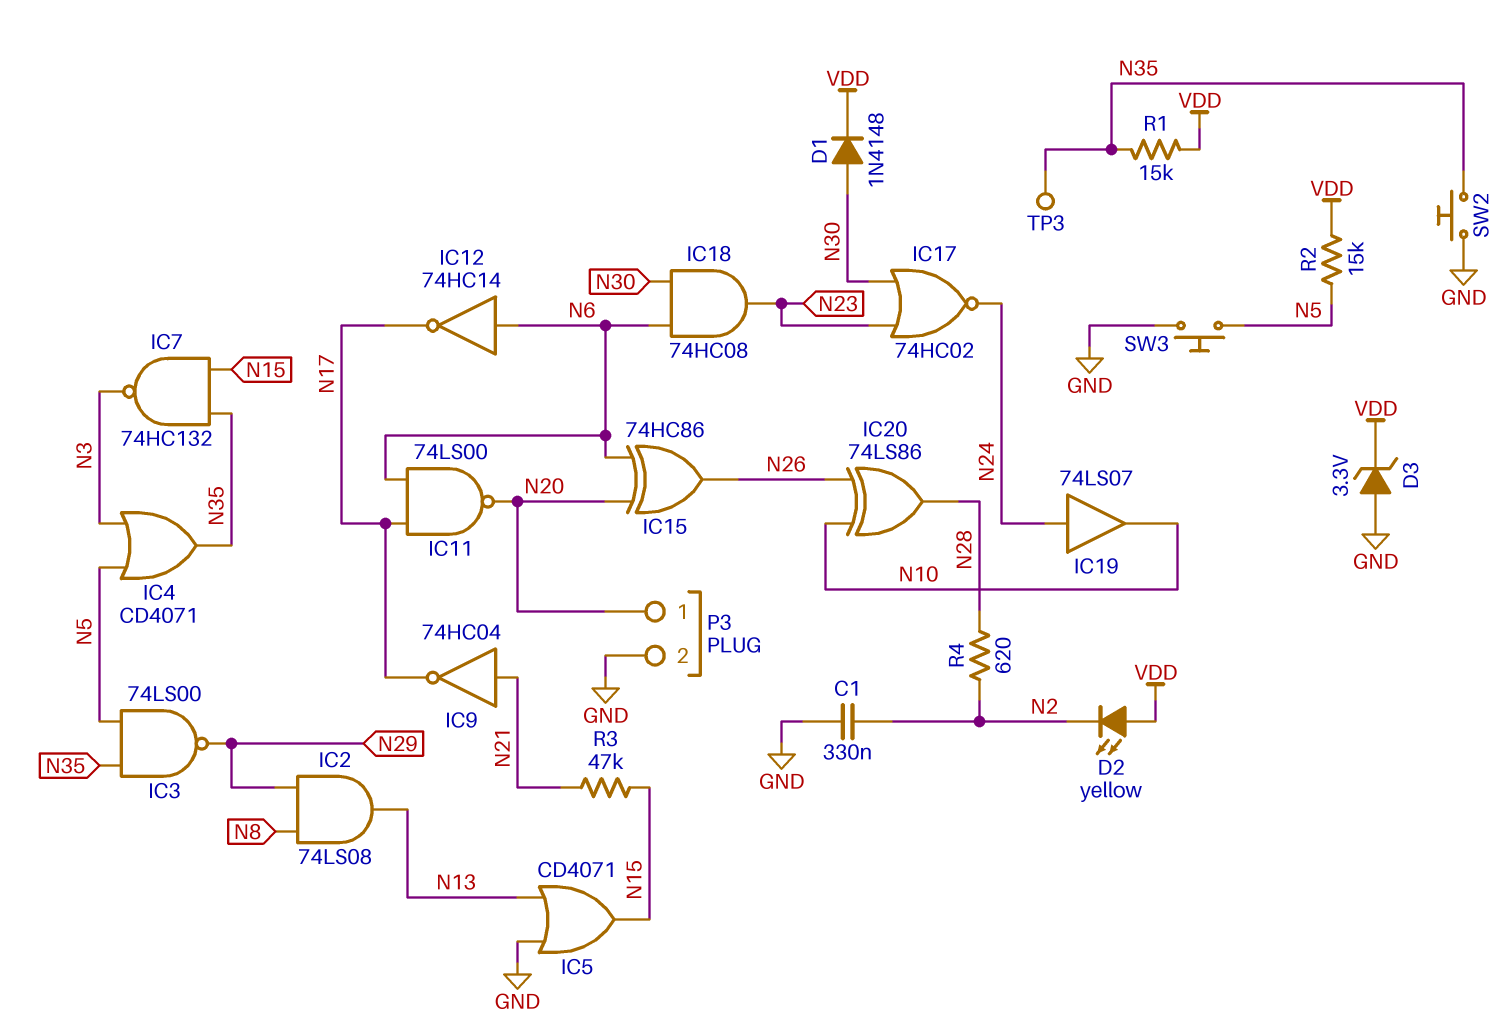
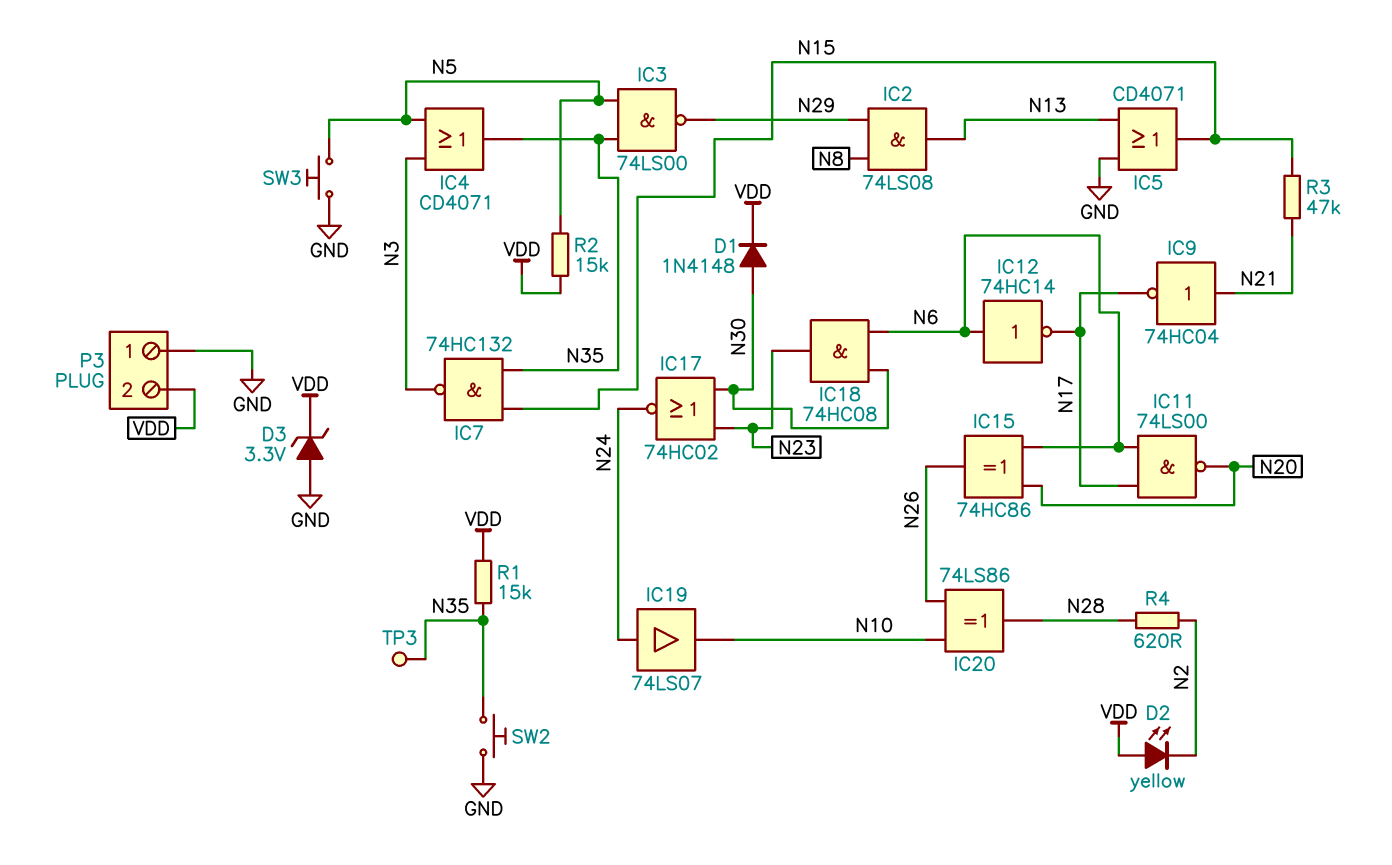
C1: 330nF (GND, N2) -> none
P3 pin 1: N20 -> GND
P3 pin 2: GND -> VDD

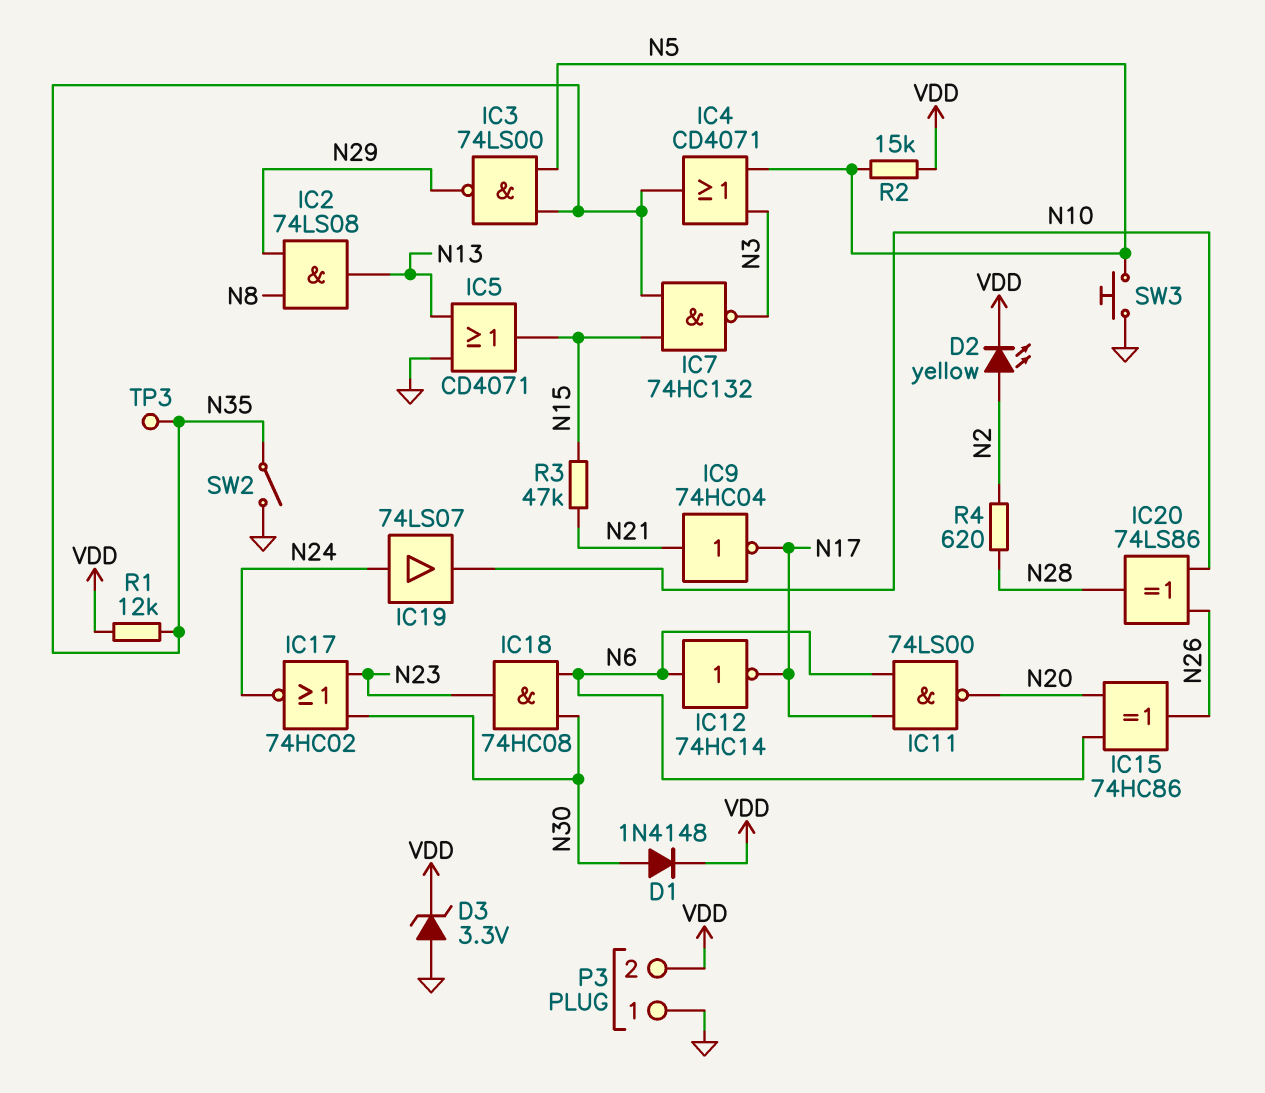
D2: LED yellow (A VDD, K N2) -> LED yellow (A N2, K VDD)
R1: 15k (N35, VDD) -> 12k (N35, VDD)
SW2: button (GND, N35) -> switch (GND, N35)

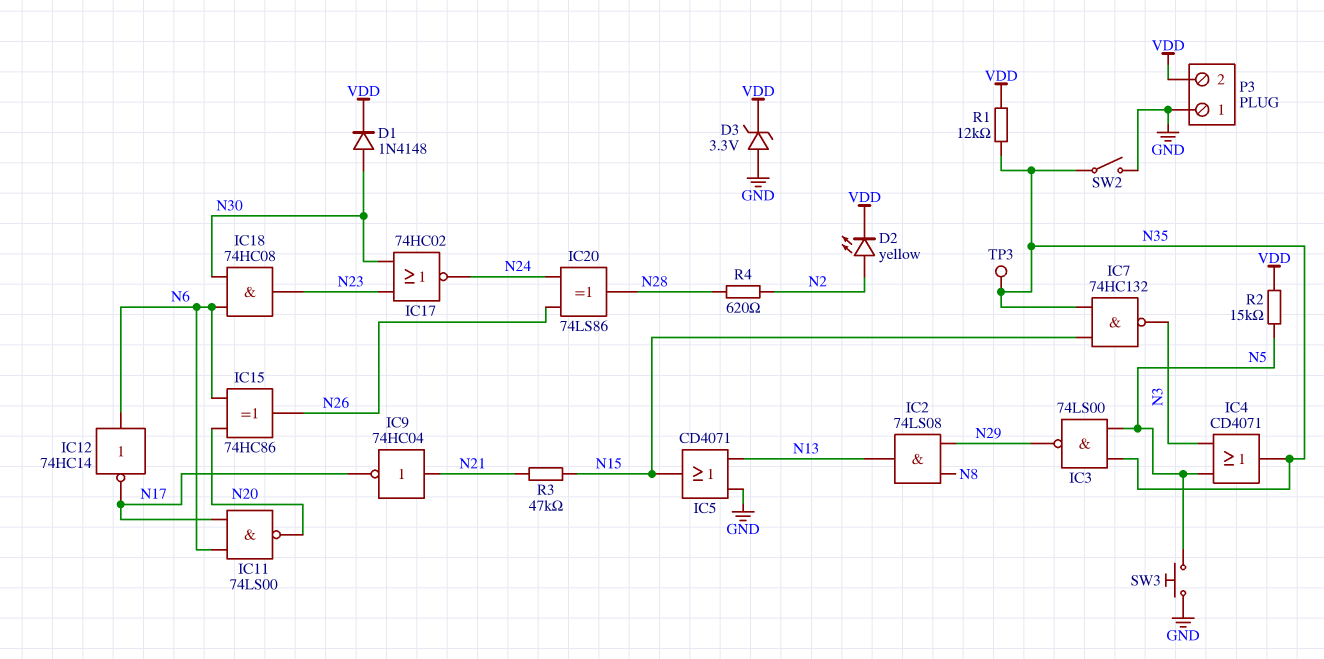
IC19: buffer 74LS07 (in N24, out N10) -> none
IC20: XOR 74LS86 (in N10, in N26, out N28) -> XOR 74LS86 (in N24, in N26, out N28)

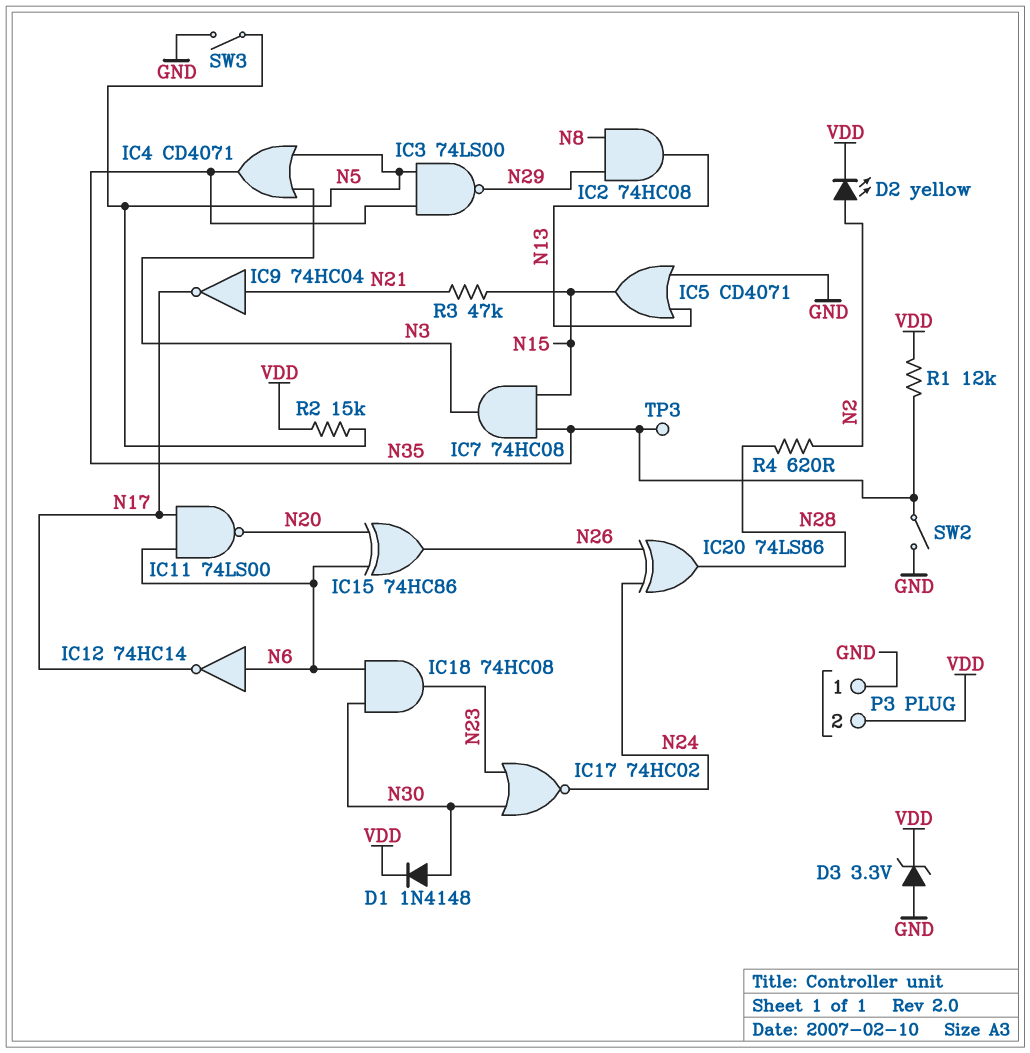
IC2: AND 74LS08 (in N8, in N29, out N13) -> AND 74HC08 (in N8, in N29, out N13)
IC7: NAND 74HC132 (in N15, in N35, out N3) -> AND 74HC08 (in N15, in N35, out N3)
SW3: button (GND, N5) -> switch (GND, N5)

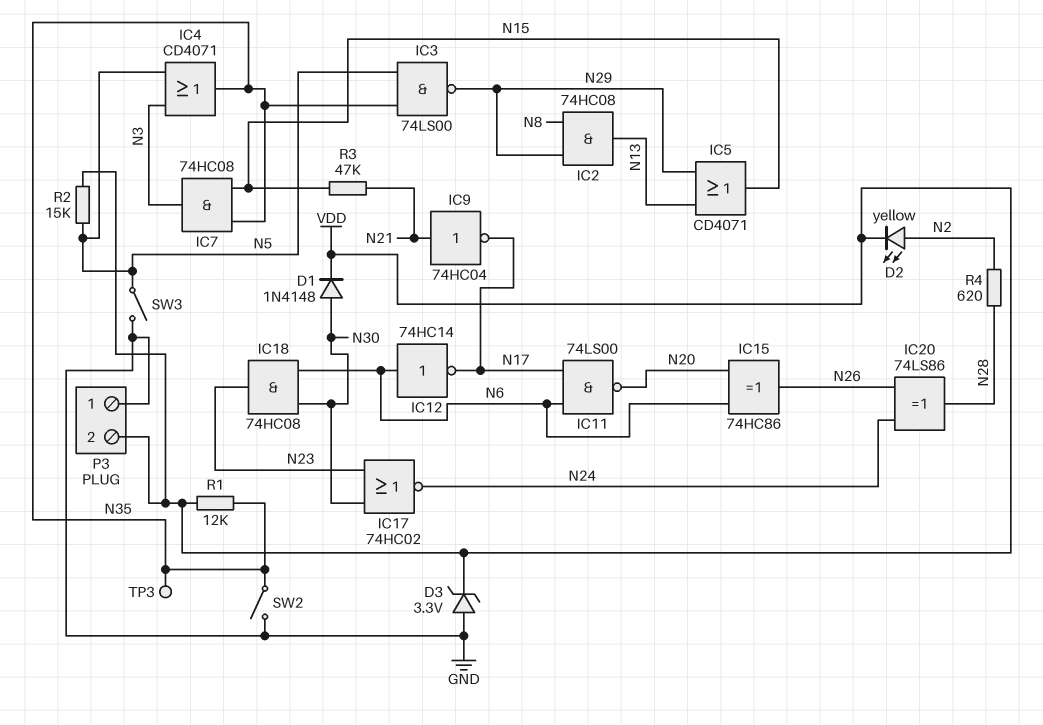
IC5: OR CD4071 (in GND, in N13, out N15) -> OR CD4071 (in N13, in N29, out N15)

